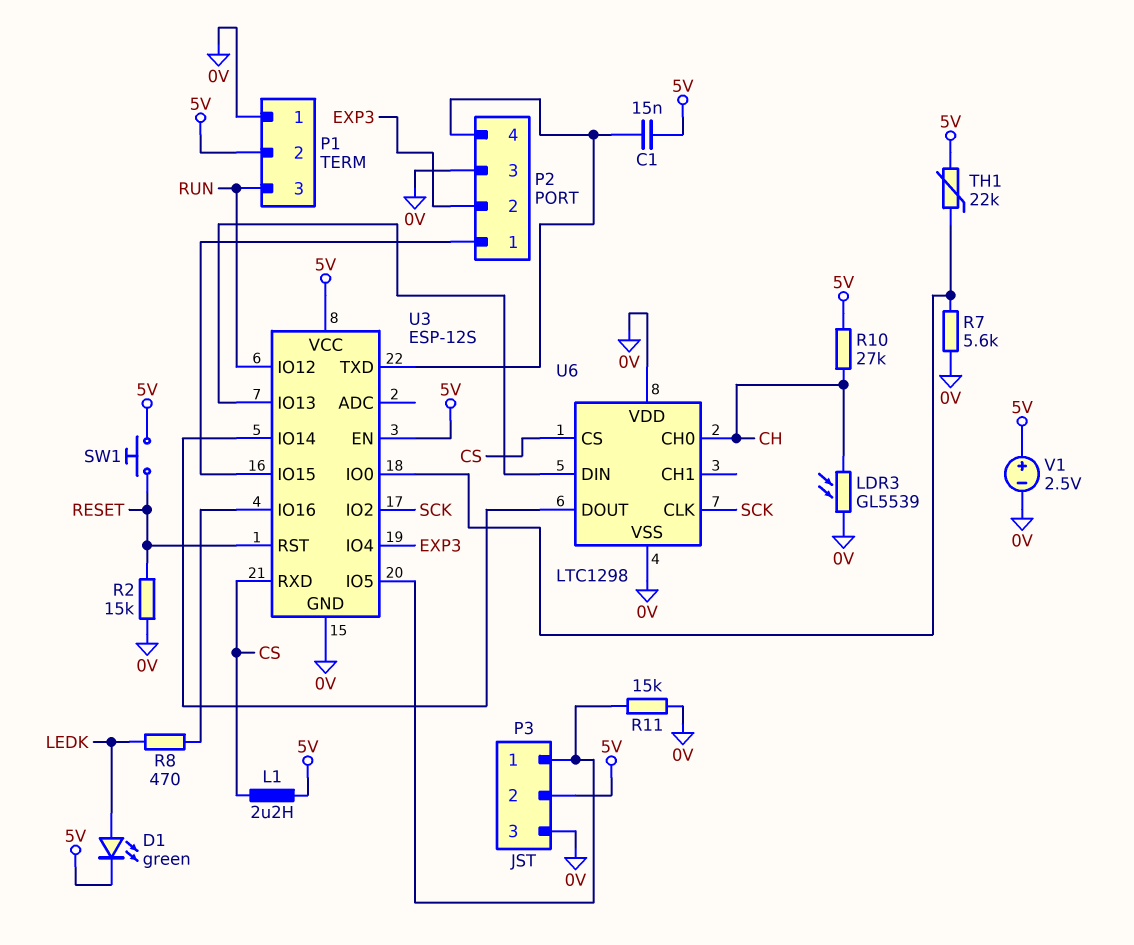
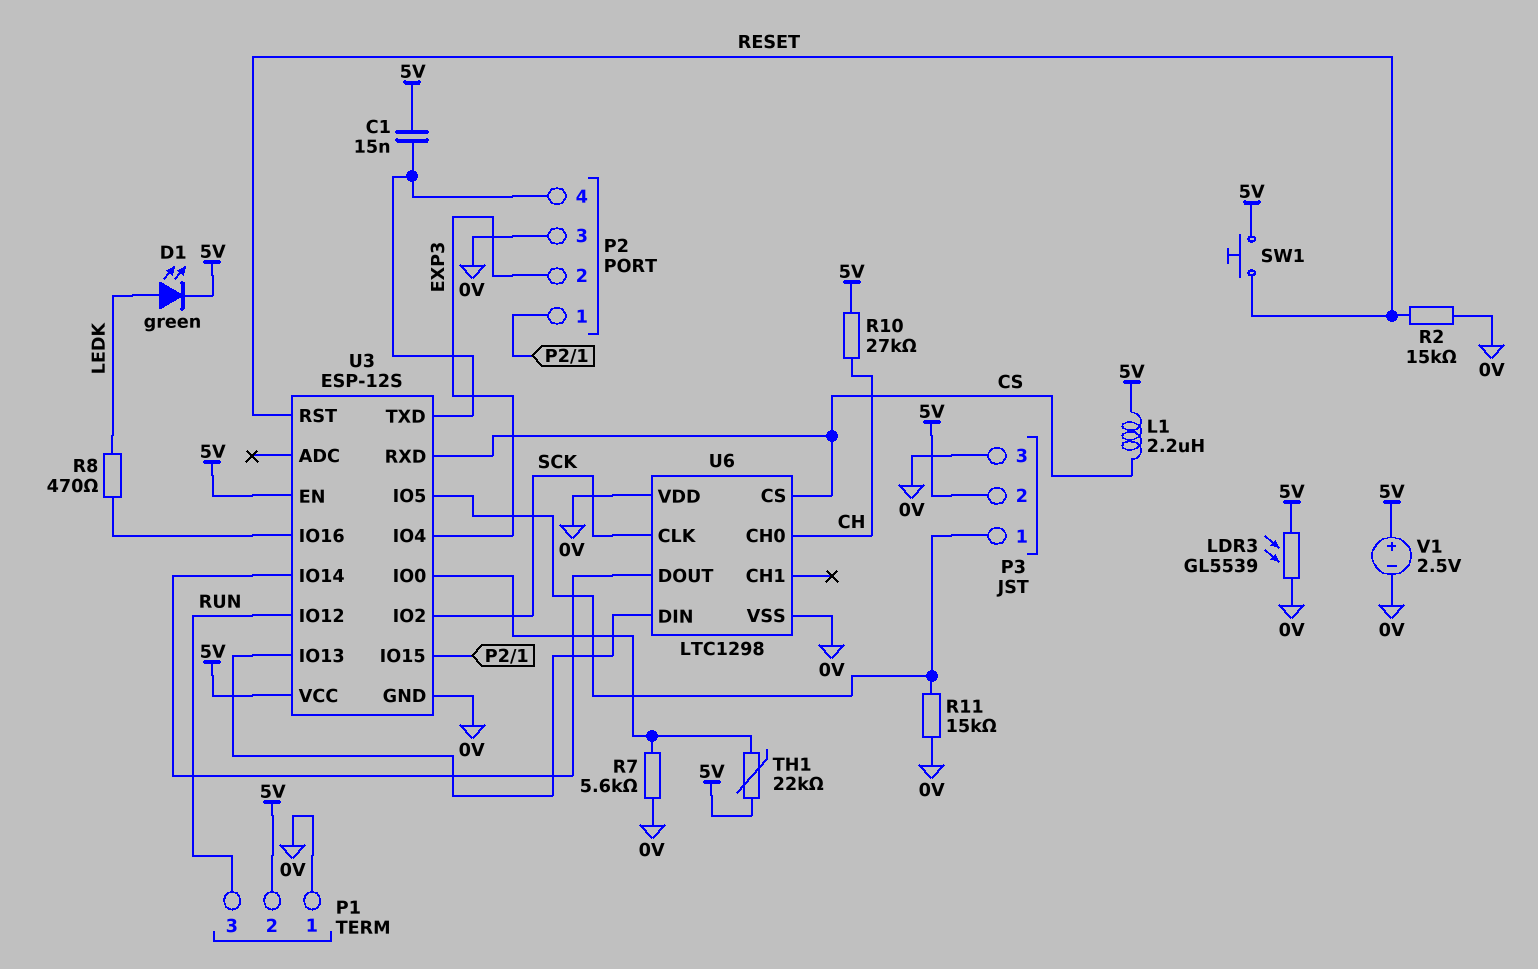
LDR3: GL5539 (0V, CH) -> GL5539 (0V, 5V)

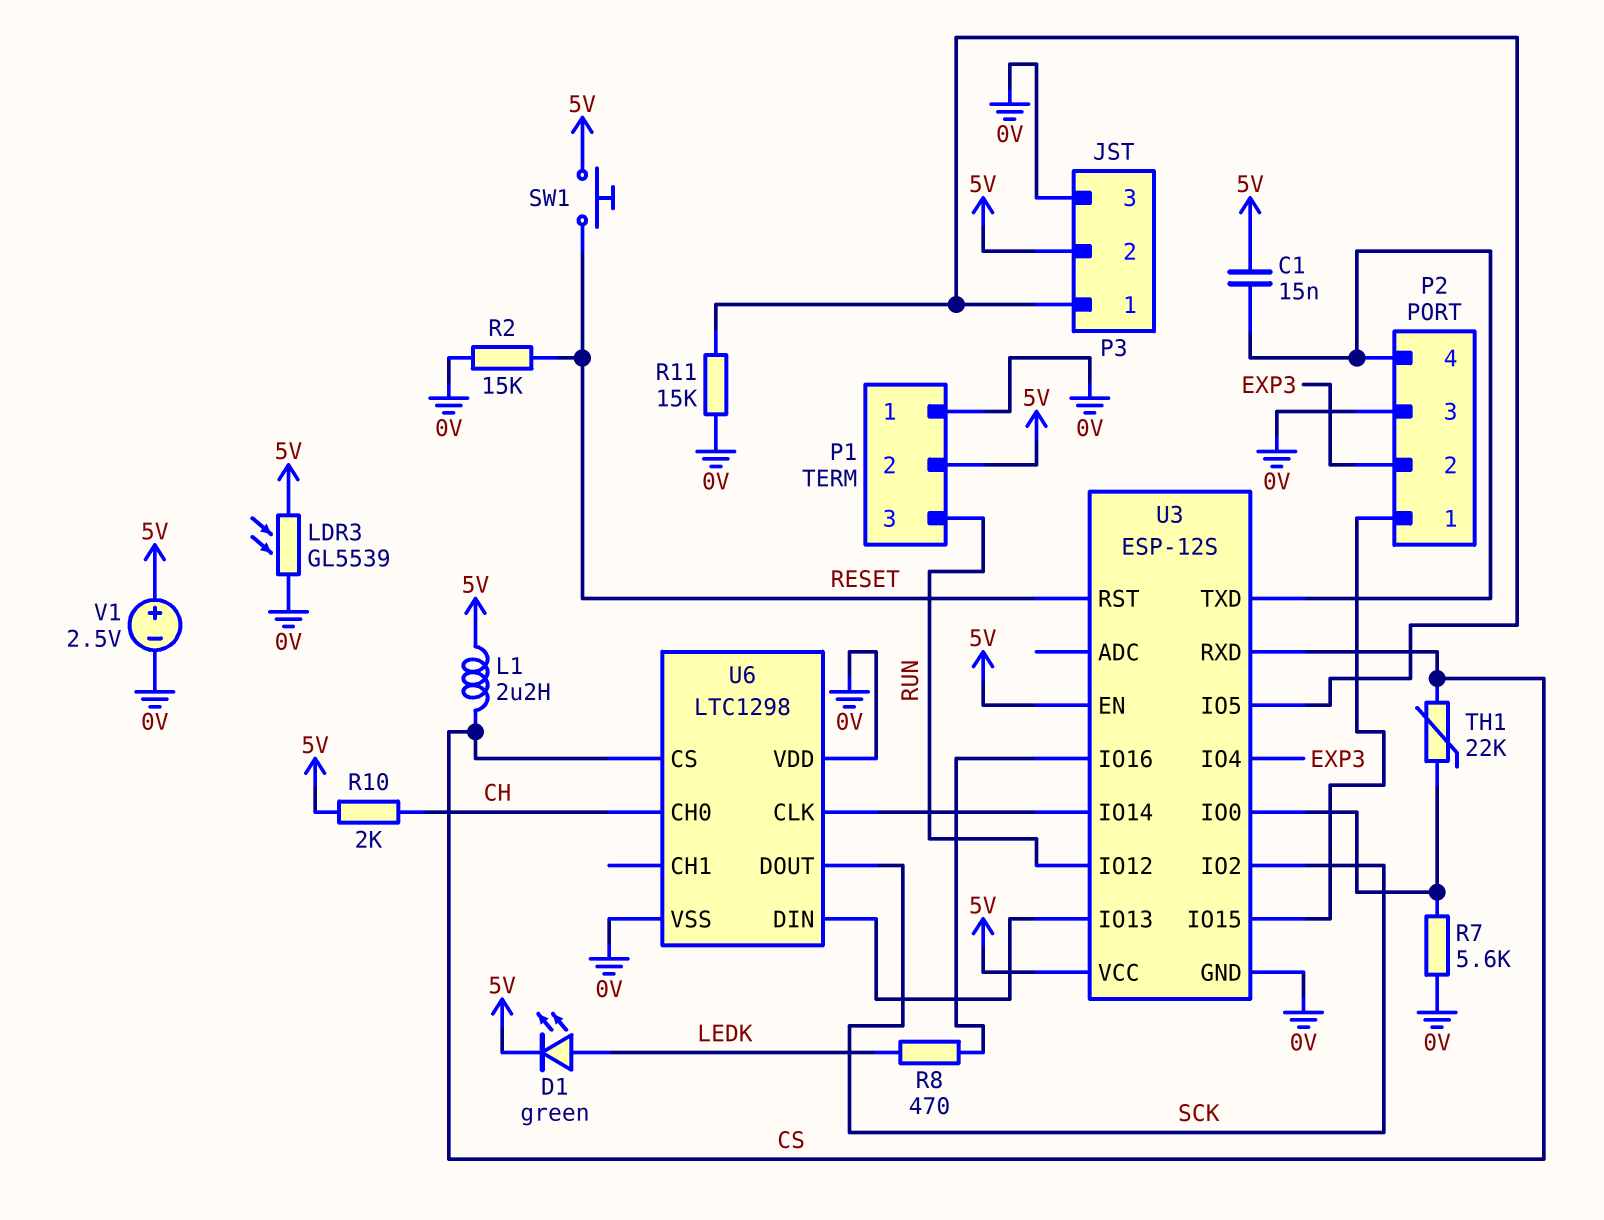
R10: 27k (5V, CH) -> 2k (5V, CH)
TH1: 22k (5V, U3/IO0) -> 22k (CS, U3/IO0)
U6 pin CLK: SCK -> U3/IO14
U6 pin DOUT: U3/IO14 -> SCK

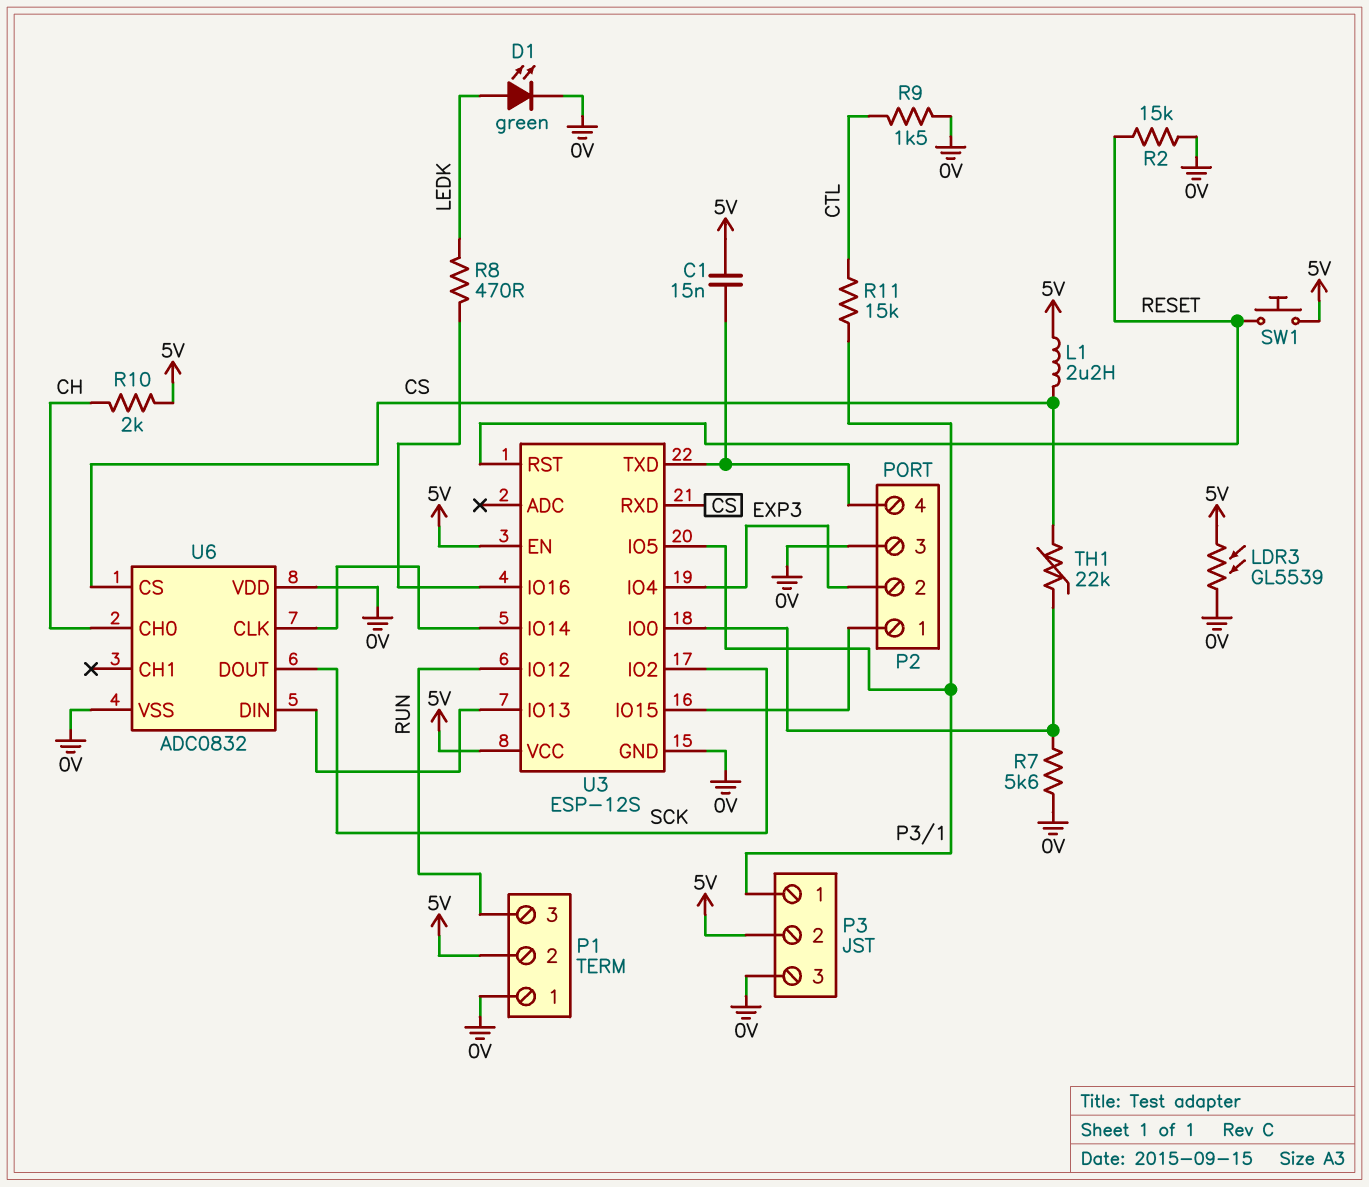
D1: LED green (A LEDK, K 5V) -> LED green (A LEDK, K 0V)
R9: none -> 1.5k (0V, CTL)
R11: 15k (0V, P3/1) -> 15k (CTL, P3/1)
U6: LTC1298 -> ADC0832
V1: 2.5V (plus 5V, minus 0V) -> none

